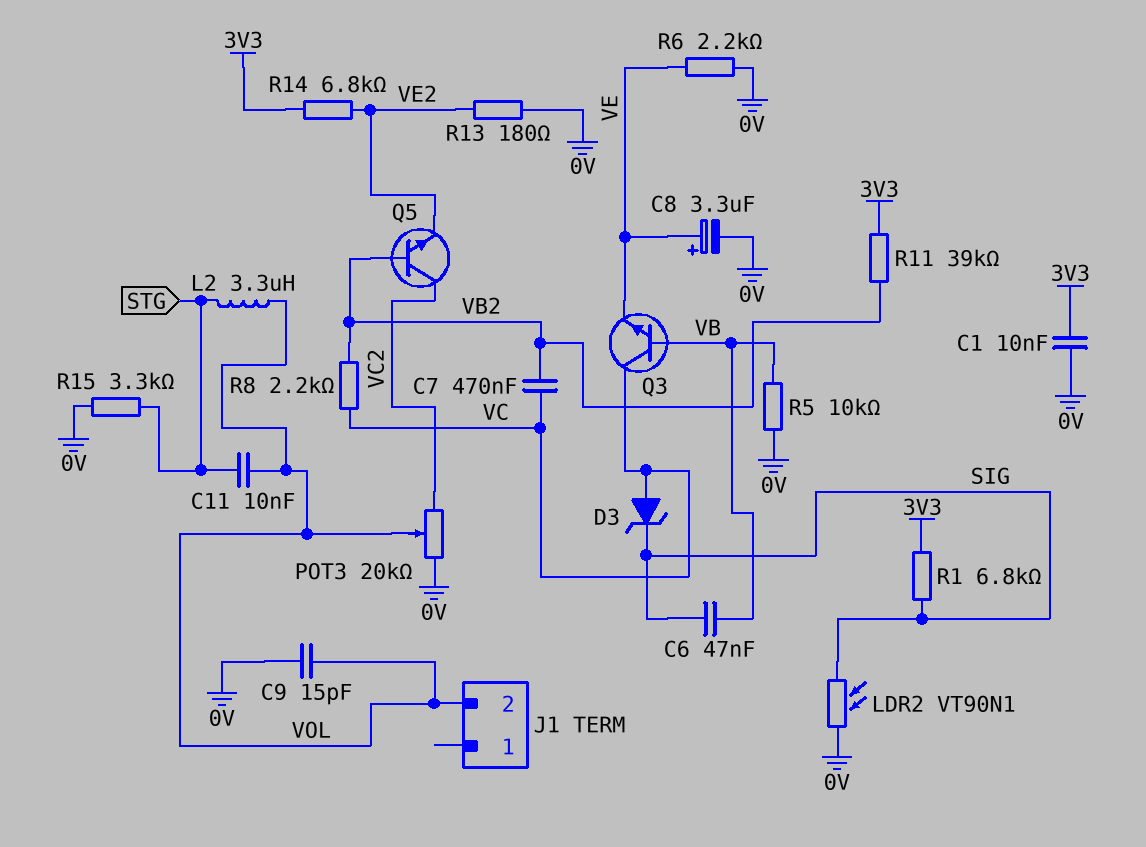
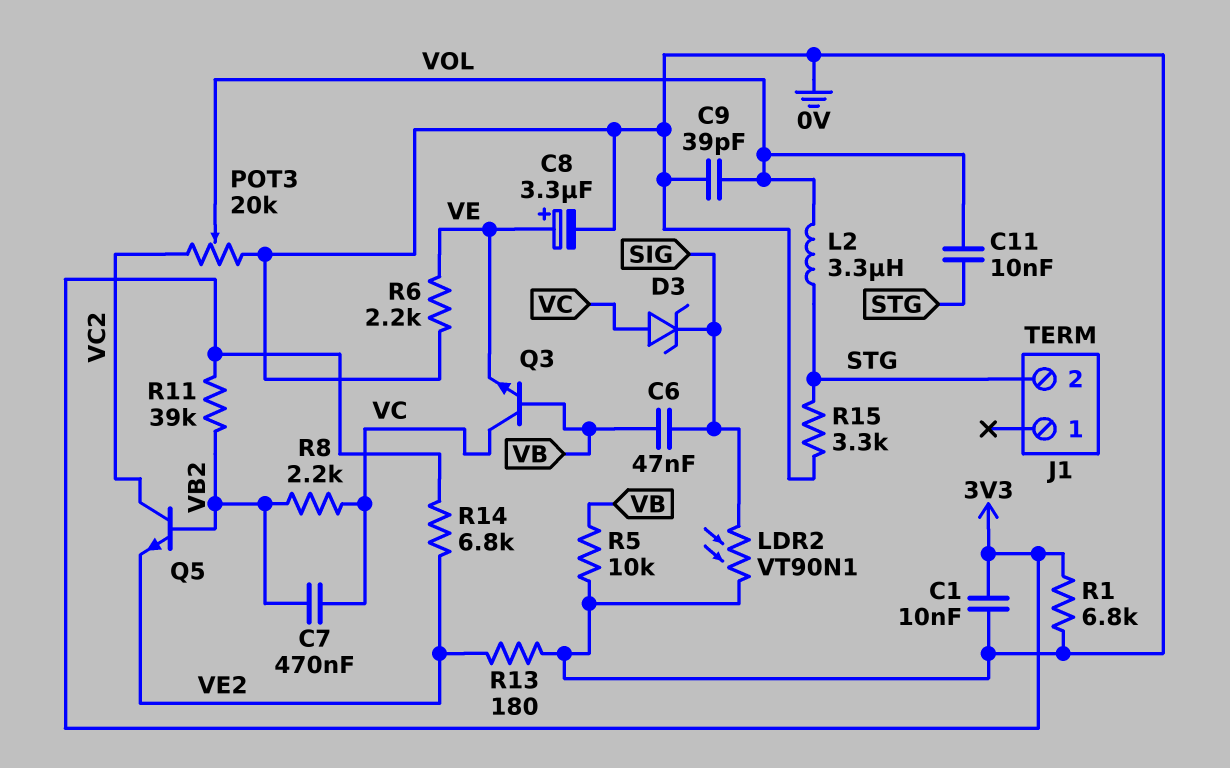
C9: 15pF (0V, VOL) -> 39pF (0V, VOL)
J1 pin 2: VOL -> STG
R1: 6.8k (3V3, SIG) -> 6.8k (0V, 3V3)

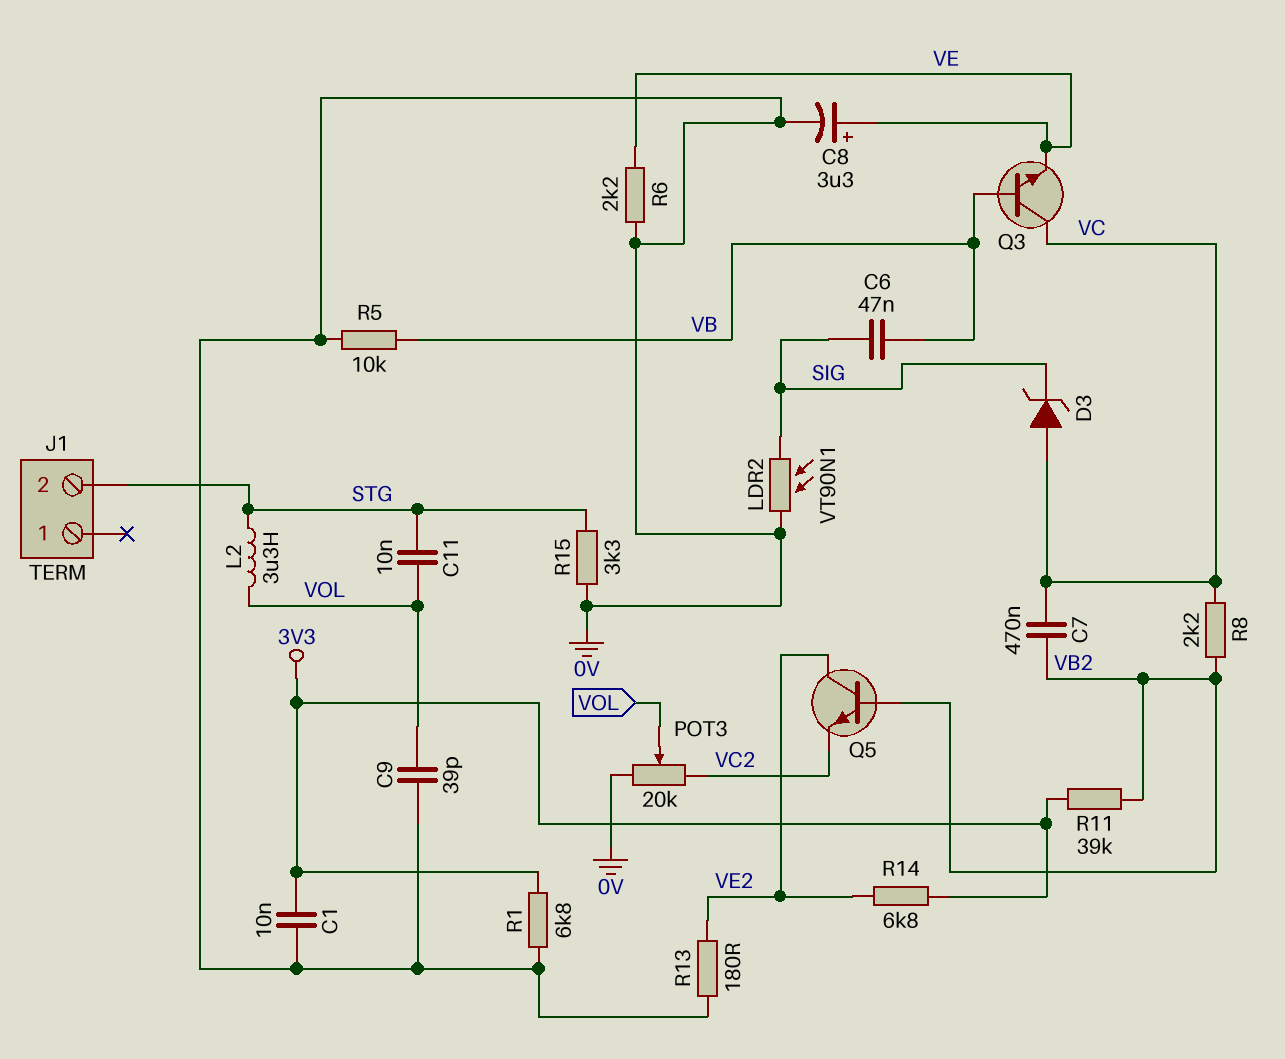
Q5: NPN (B VB2, C VC2, E VE2) -> NPN (B VB2, C VE2, E VC2)

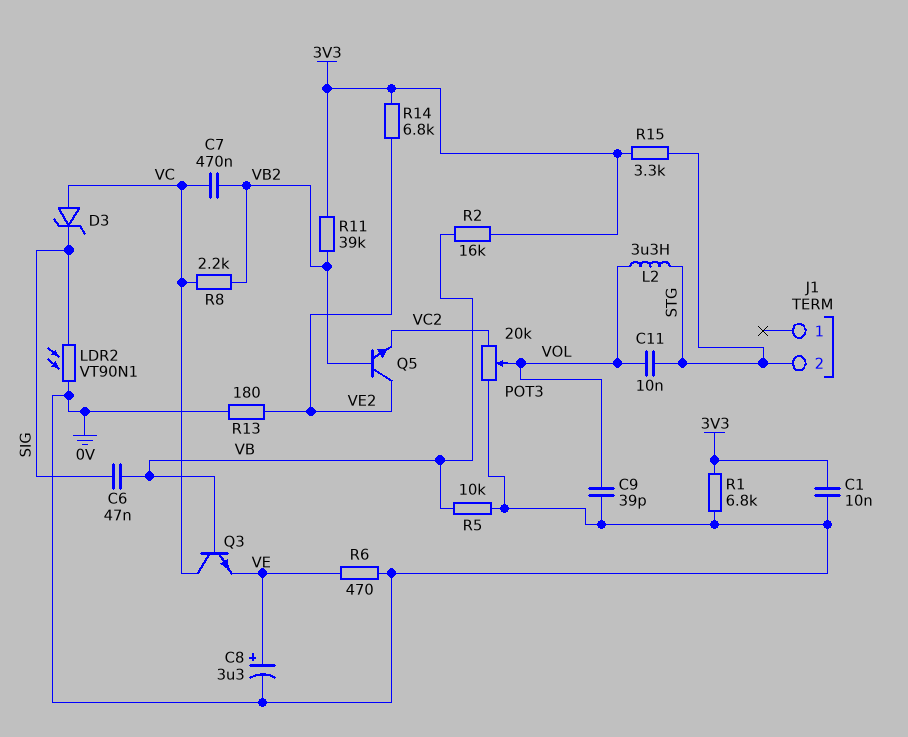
R2: none -> 16k (3V3, VB)
R6: 2.2k (0V, VE) -> 470 (0V, VE)
R15: 3.3k (0V, STG) -> 3.3k (3V3, STG)

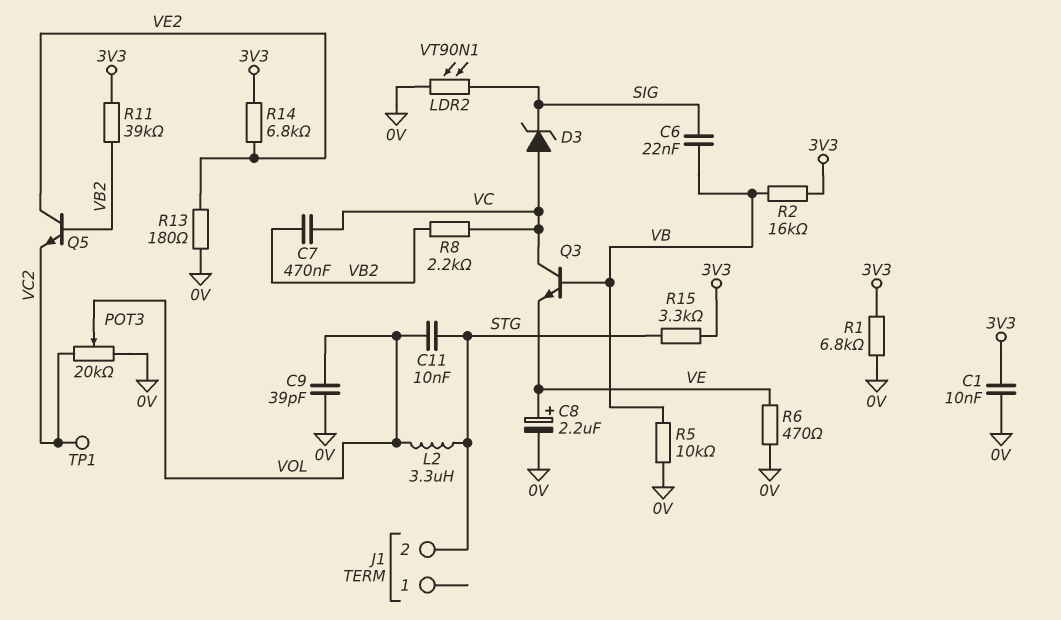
C6: 47nF (SIG, VB) -> 22nF (SIG, VB)
C8: 3.3uF (plus VE, minus 0V) -> 2.2uF (plus VE, minus 0V)
TP1: none -> test point (VC2)

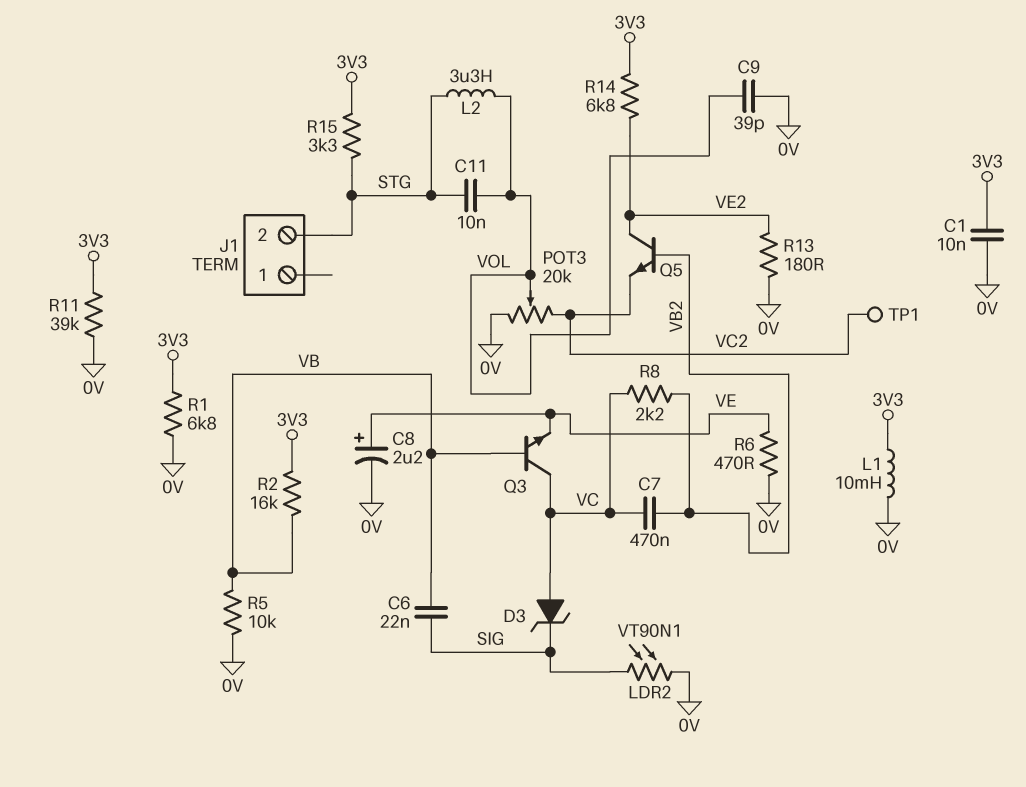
L1: none -> 10mH (0V, 3V3)
R11: 39k (3V3, VB2) -> 39k (0V, 3V3)

